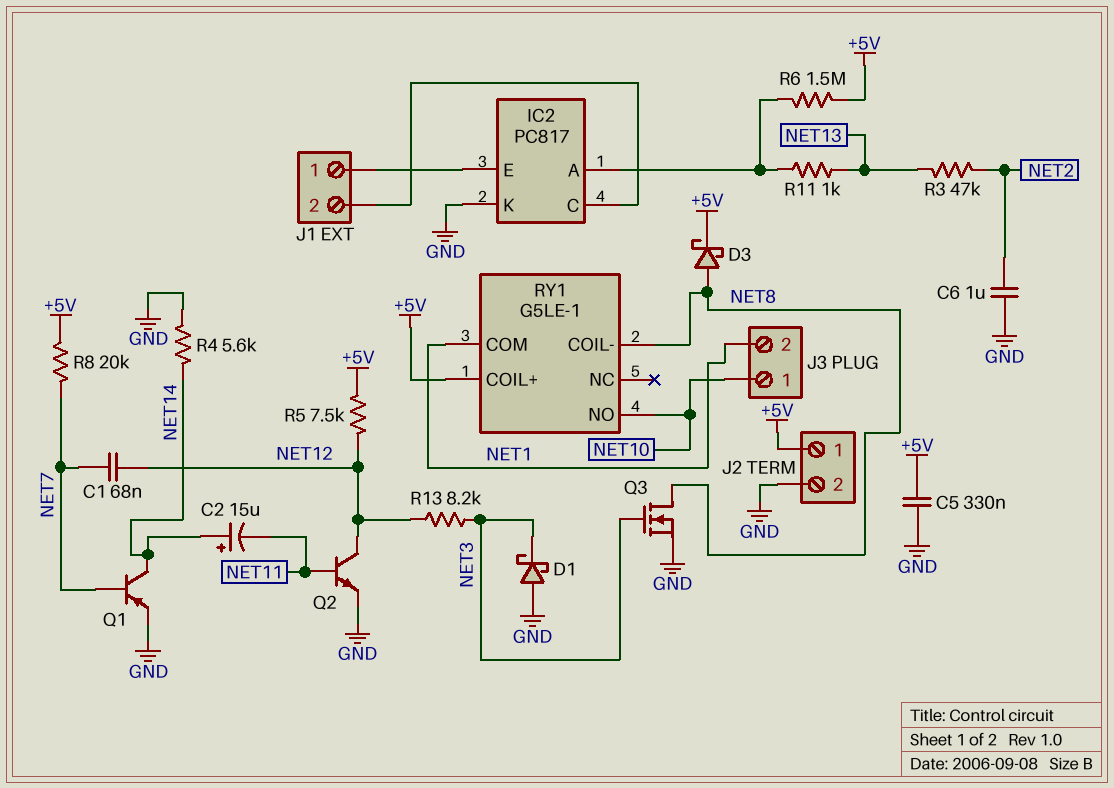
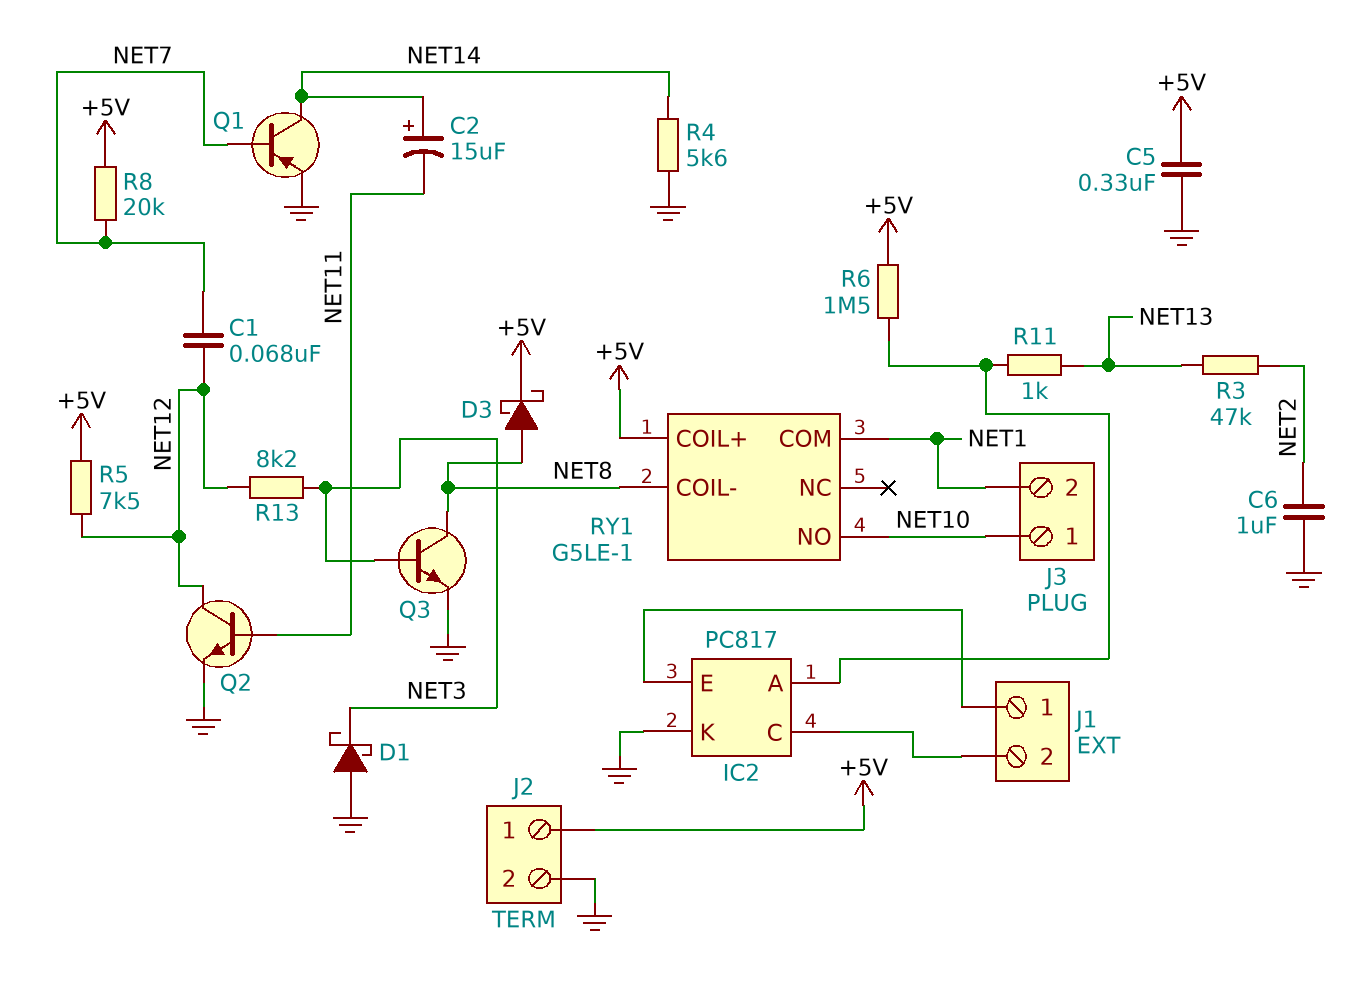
Q3: NMOS (G NET3, D NET8, S GND) -> NPN (B NET3, C NET8, E GND)

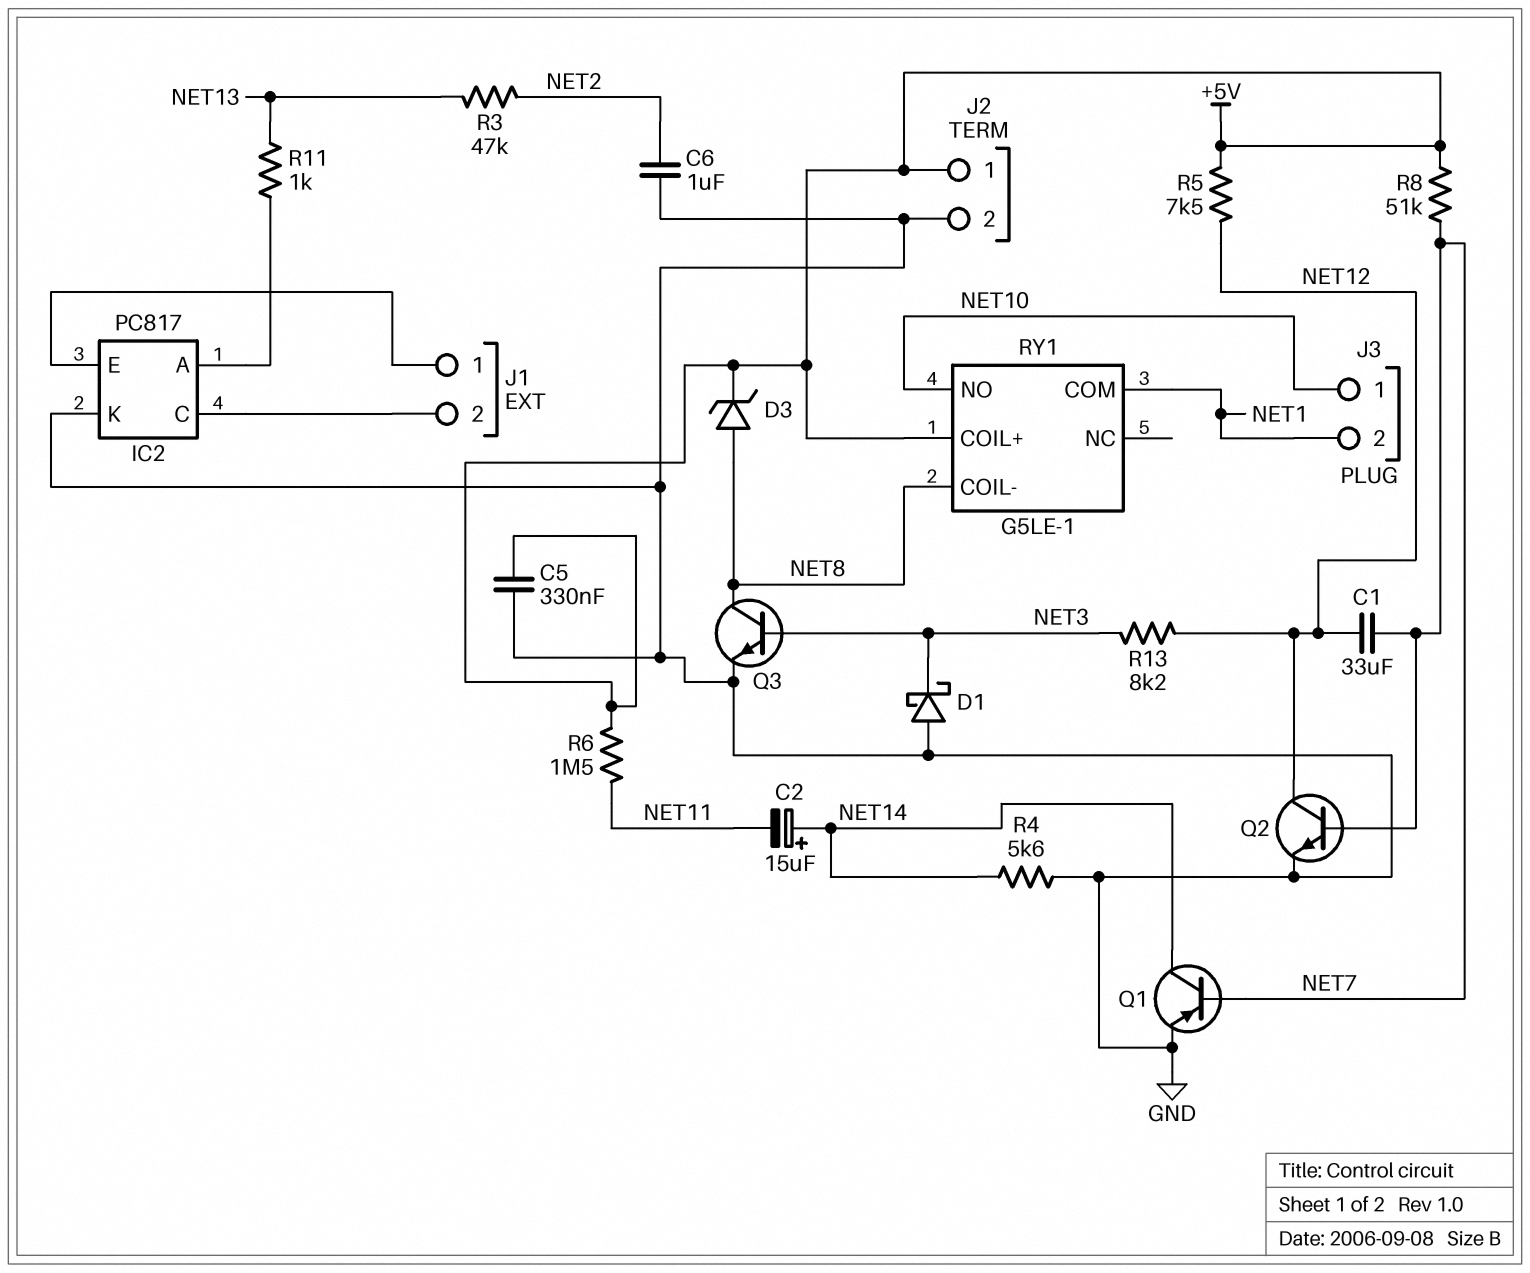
C1: 68nF (NET7, NET12) -> 33uF (NET7, NET12)
D3: schottky (A NET8, K +5V) -> zener (A NET8, K +5V)
Q2: NPN (B NET11, C NET12, E GND) -> NPN (B NET7, C NET12, E GND)
R6: 1.5M (+5V, IC2/A) -> 1.5M (+5V, NET11)
R8: 20k (+5V, NET7) -> 51k (+5V, NET7)

